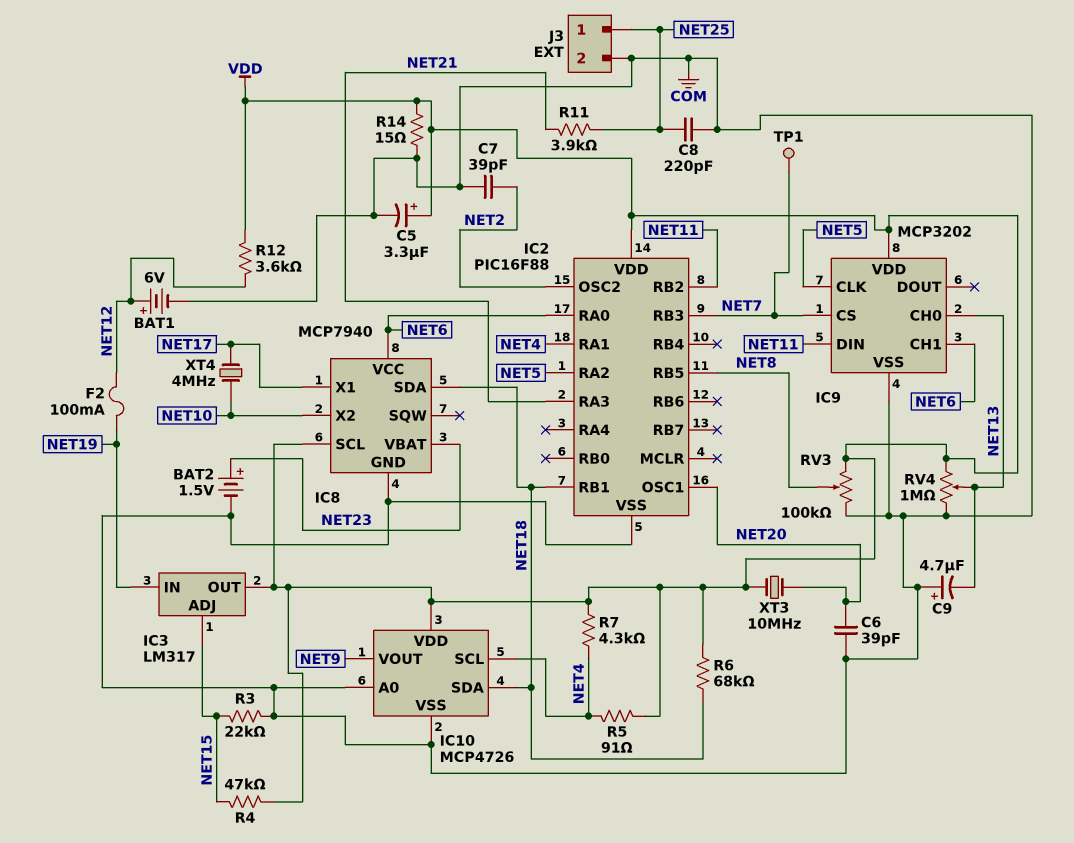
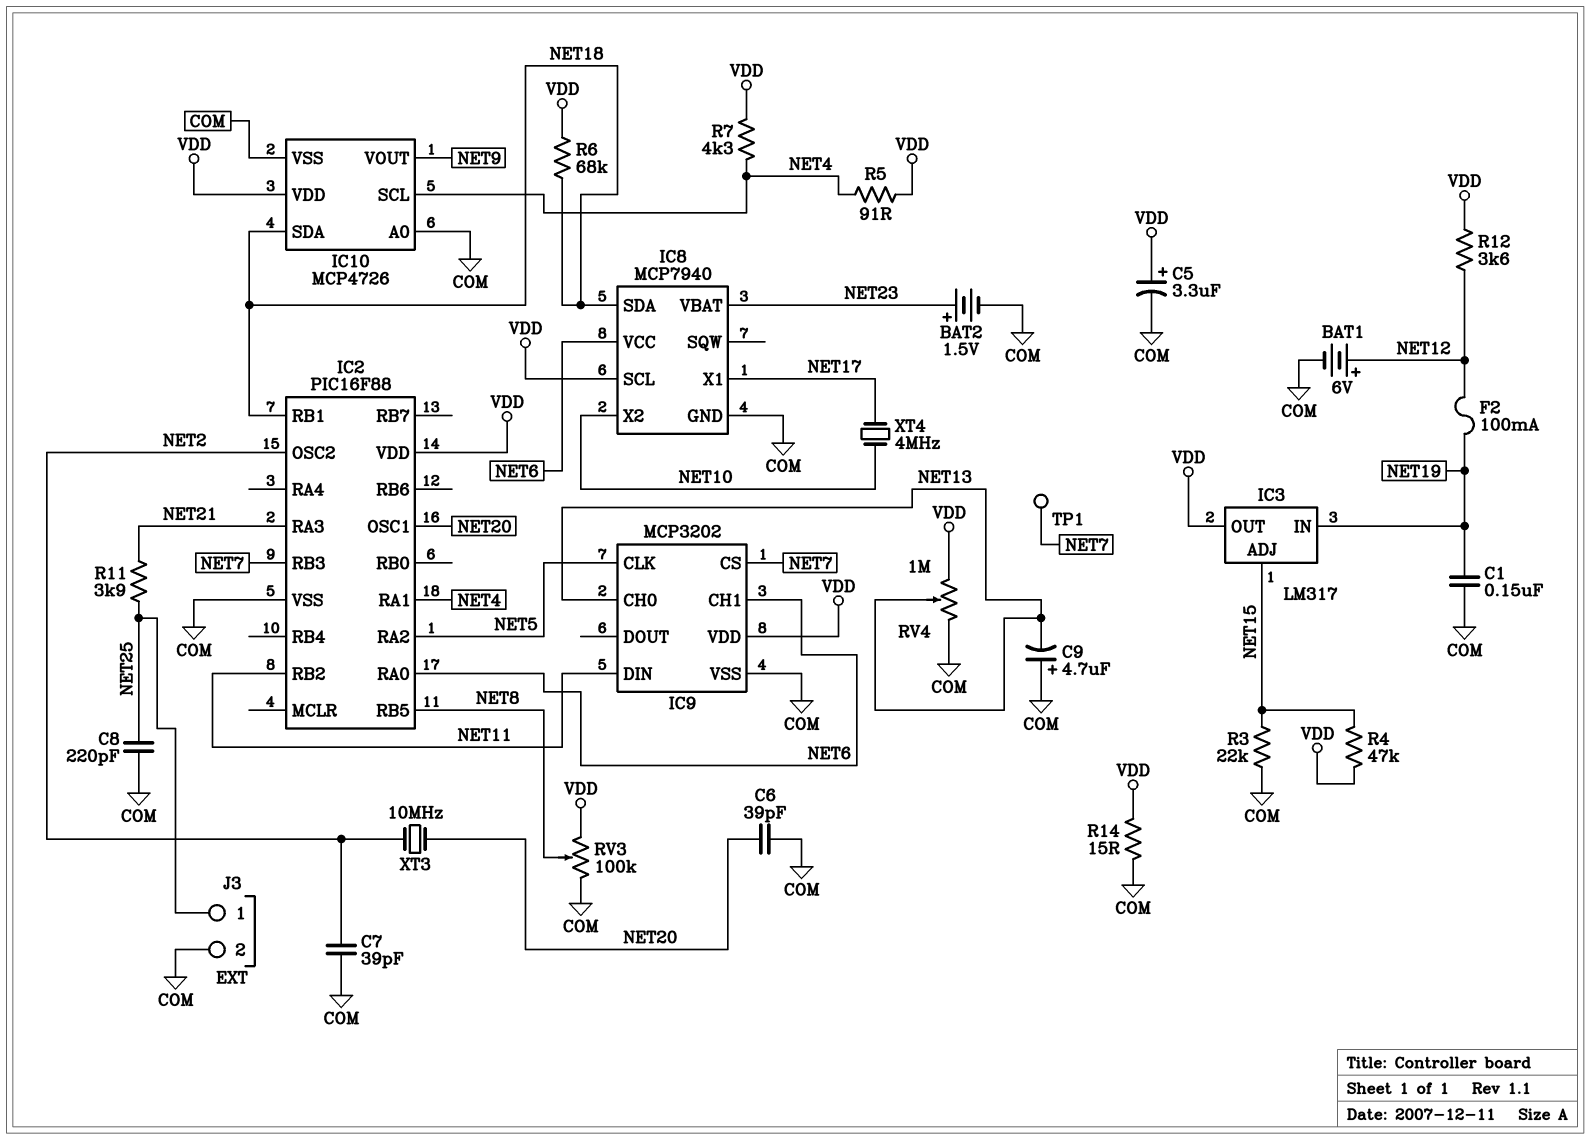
C1: none -> 150nF (COM, NET19)
XT3: 10MHz (NET20, VDD) -> 10MHz (NET2, NET20)

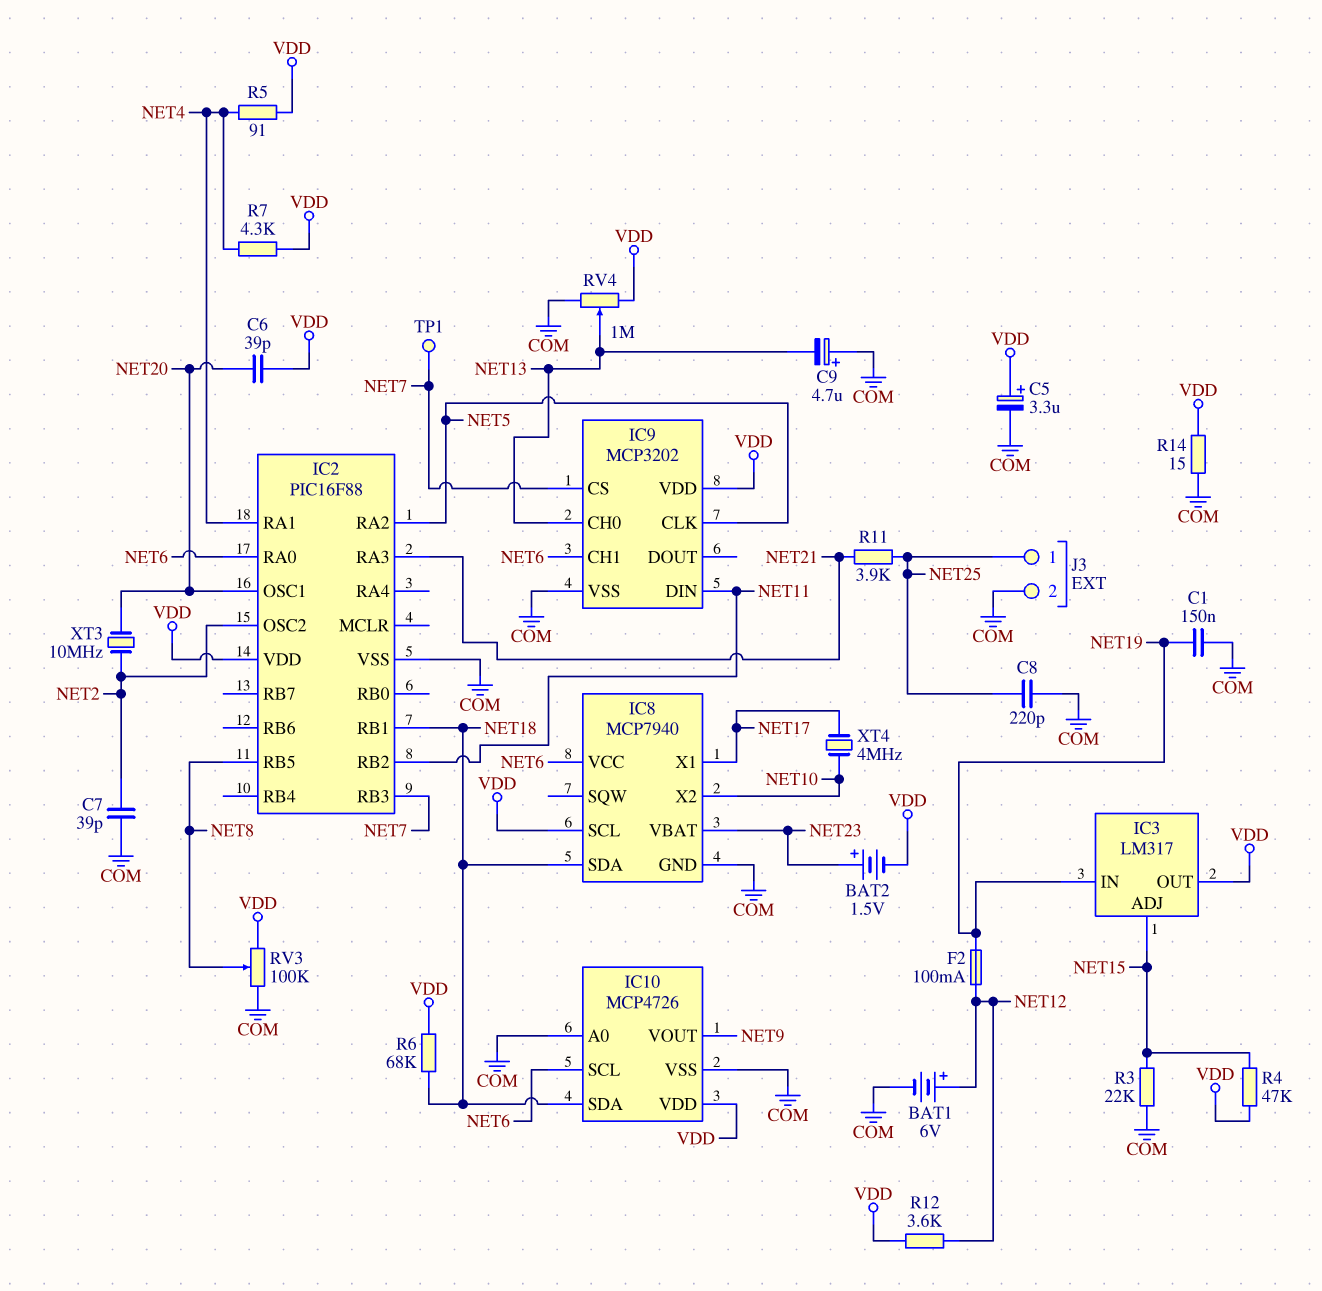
BAT2: 1.5V (plus NET23, minus COM) -> 1.5V (plus NET23, minus VDD)
C6: 39pF (COM, NET20) -> 39pF (NET20, VDD)
IC10 pin SCL: NET4 -> NET6

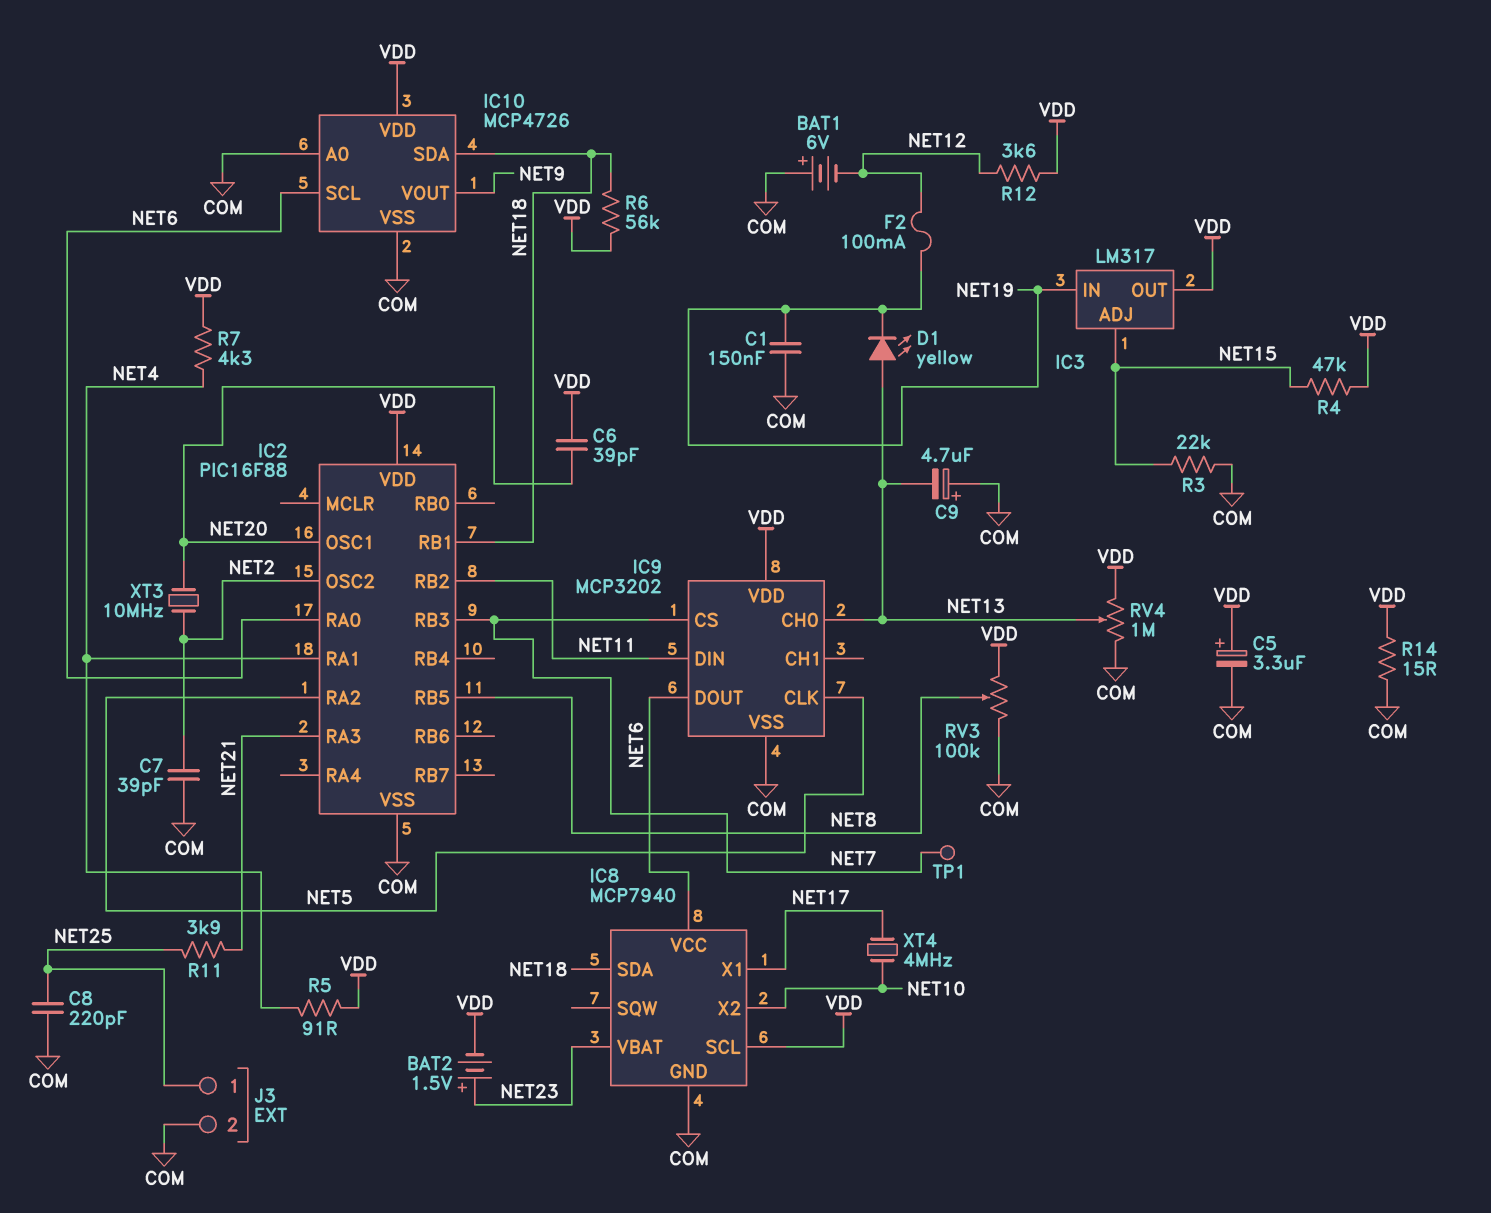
BAT1: 6V (plus NET12, minus COM) -> 6V (plus COM, minus NET12)
D1: none -> LED yellow (A NET13, K NET19)
IC9 pin CH1: NET6 -> none
IC9 pin DOUT: none -> NET6
R6: 68k (NET18, VDD) -> 56k (NET18, VDD)

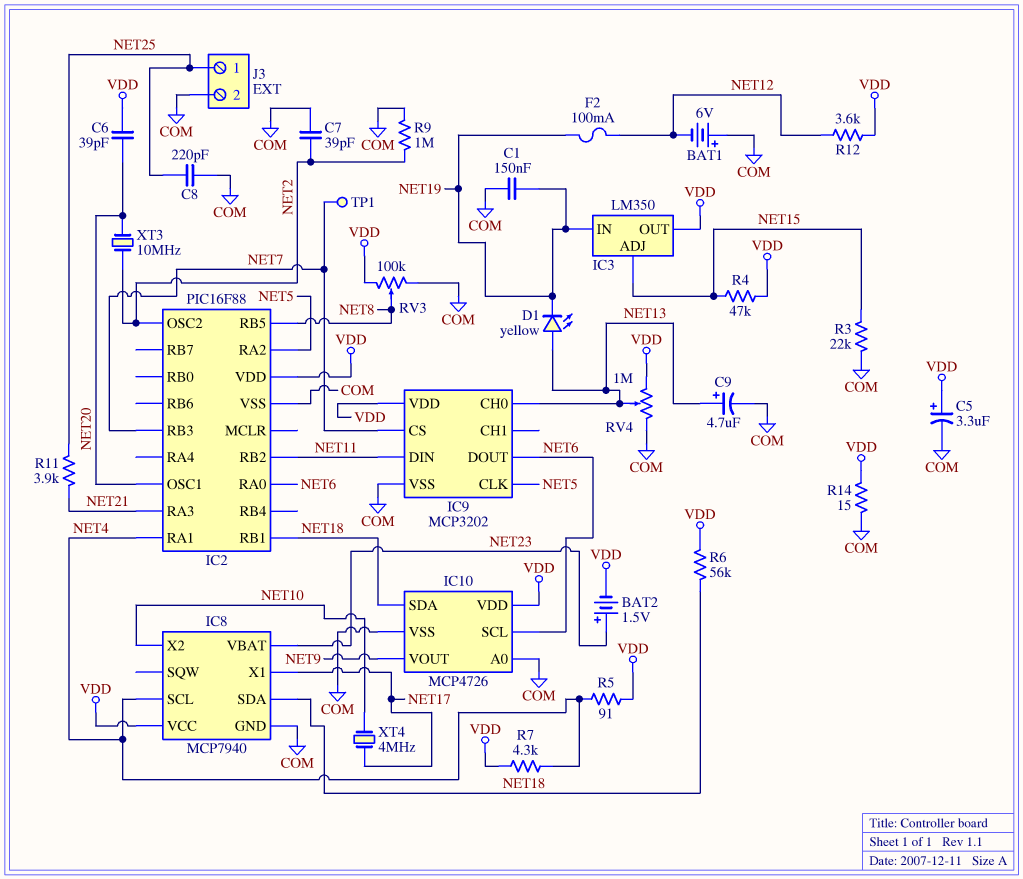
C9: 4.7uF (plus COM, minus NET13) -> 4.7uF (plus NET13, minus COM)
IC3: LM317 -> LM350
IC8 pin SCL: VDD -> NET4
IC8 pin VCC: NET6 -> VDD
R9: none -> 1M (COM, NET2)

